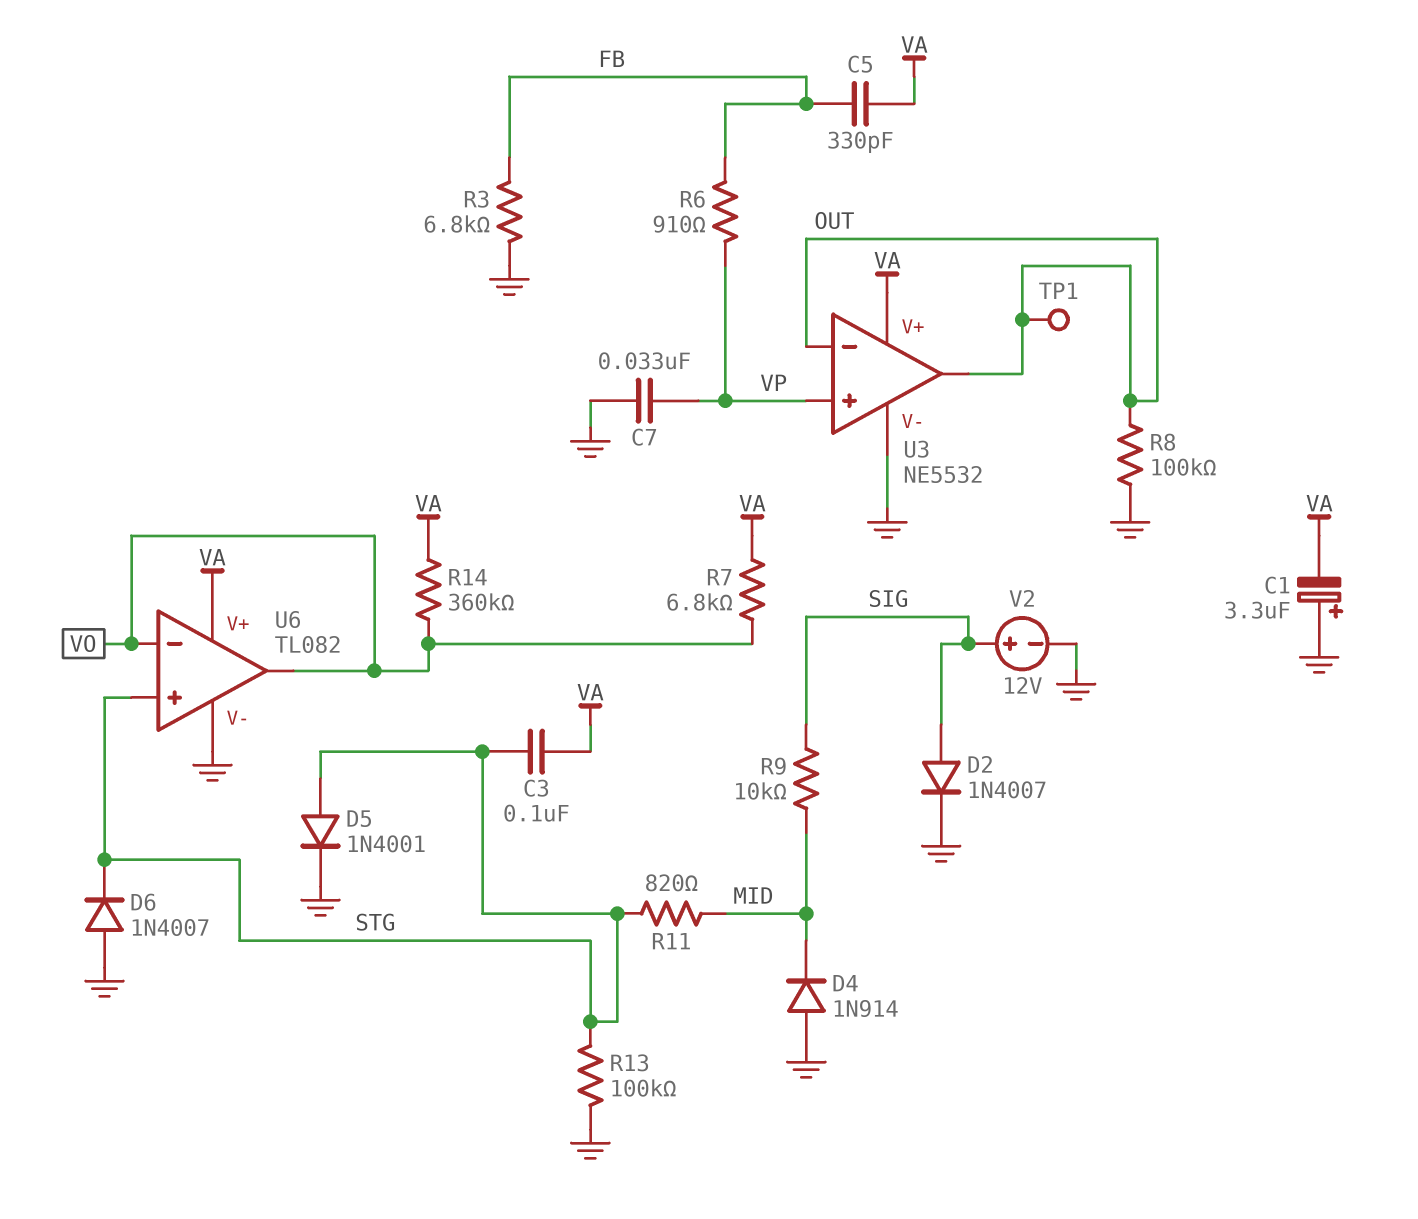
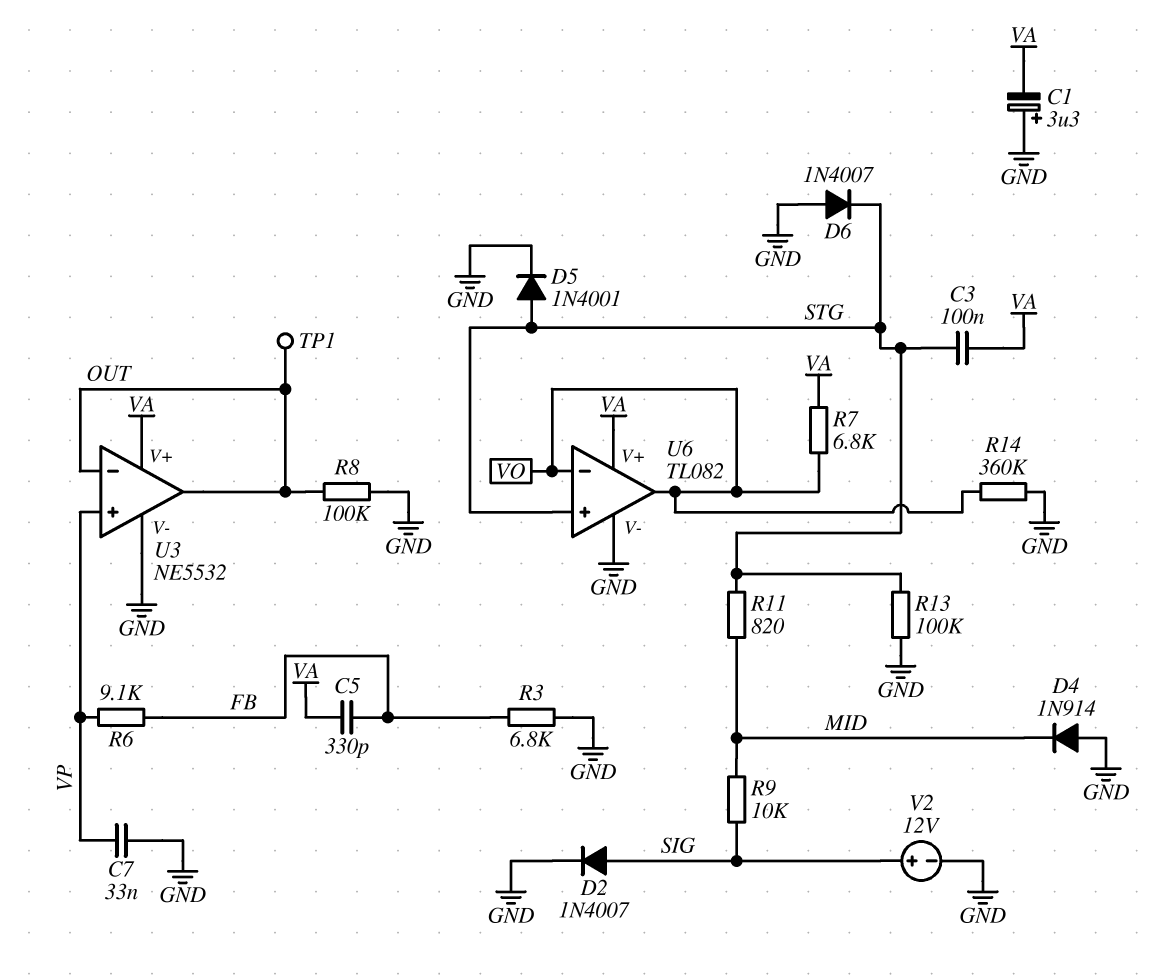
R6: 910 (FB, VP) -> 9.1k (FB, VP)
R14: 360k (VA, VO) -> 360k (GND, VO)

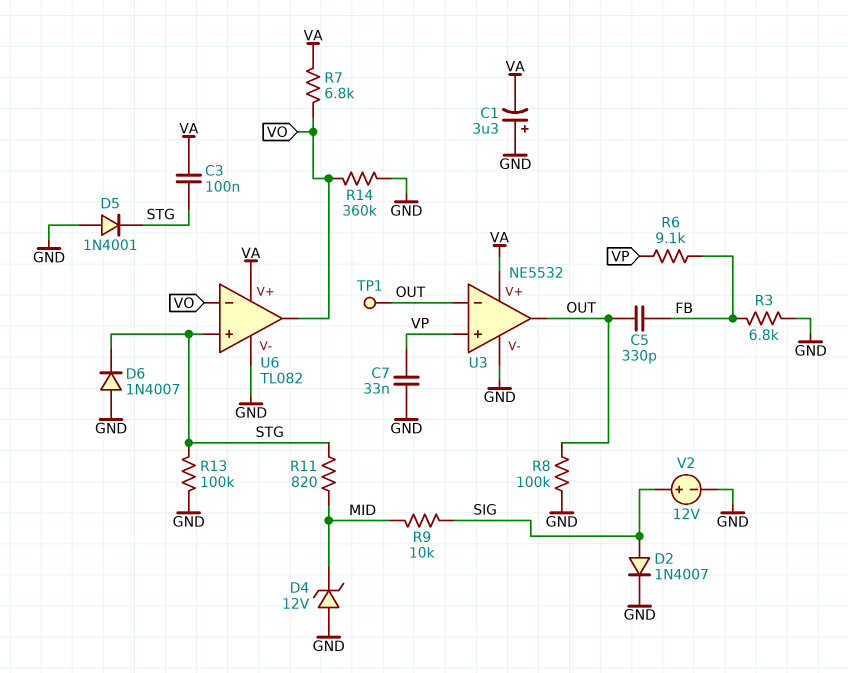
C5: 330pF (FB, VA) -> 330pF (FB, OUT)
D4: diode 1N914 (A GND, K MID) -> zener 12V (A GND, K MID)
D5: diode 1N4001 (A STG, K GND) -> diode 1N4001 (A GND, K STG)

